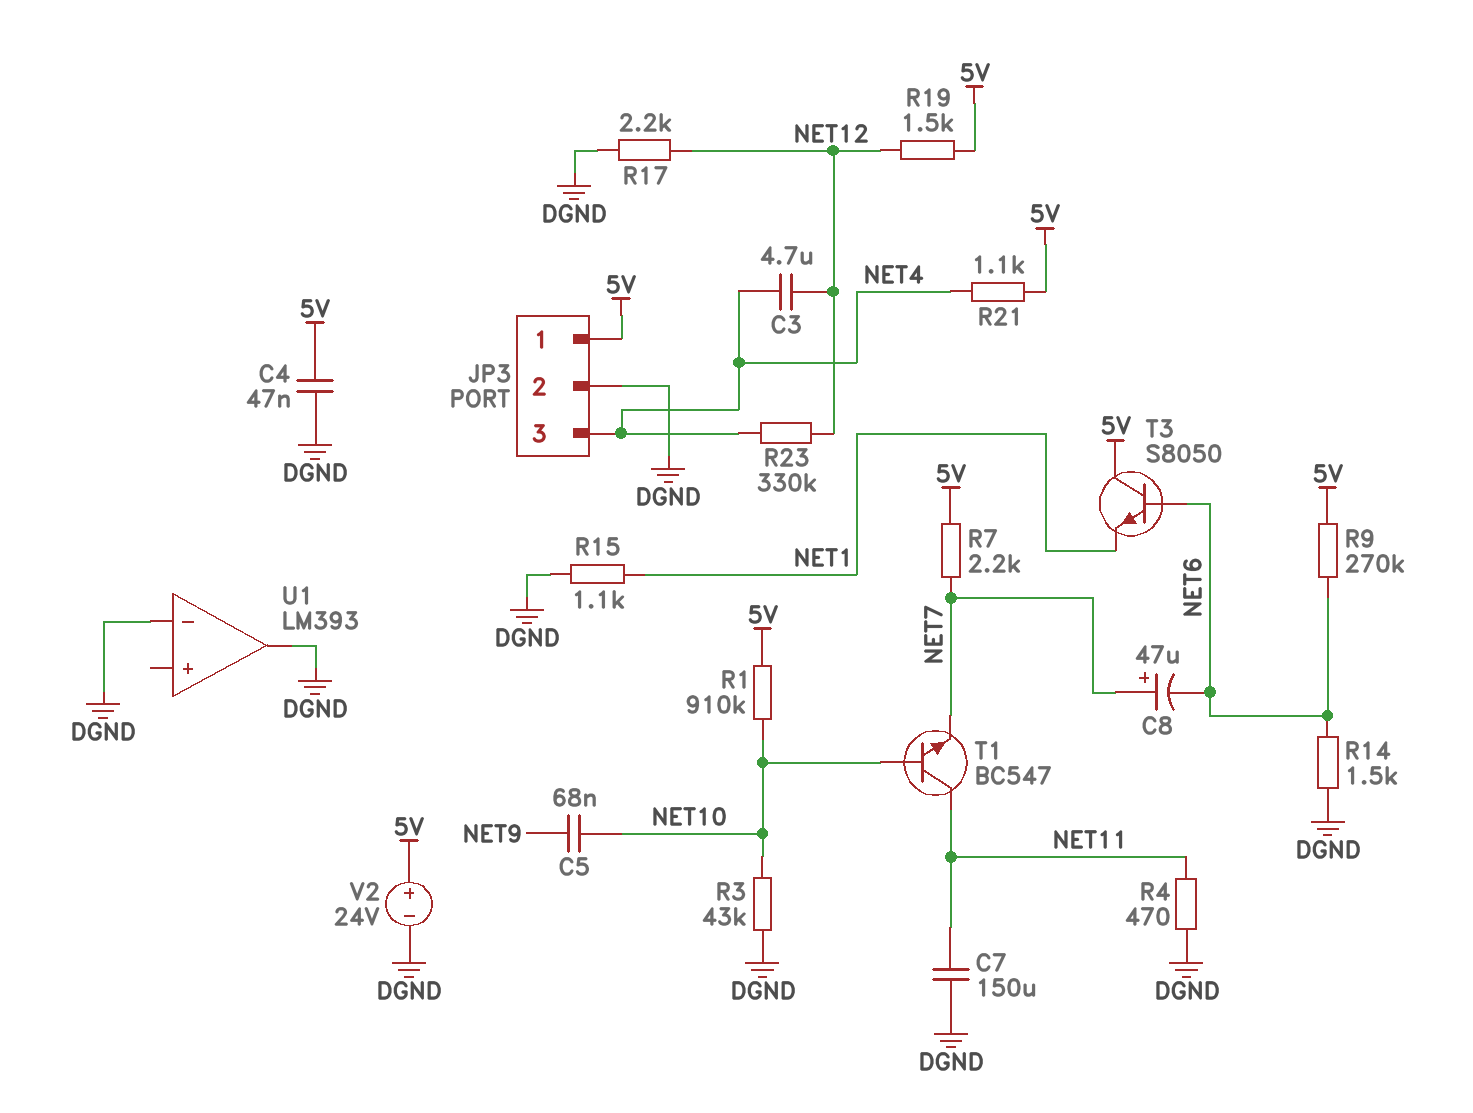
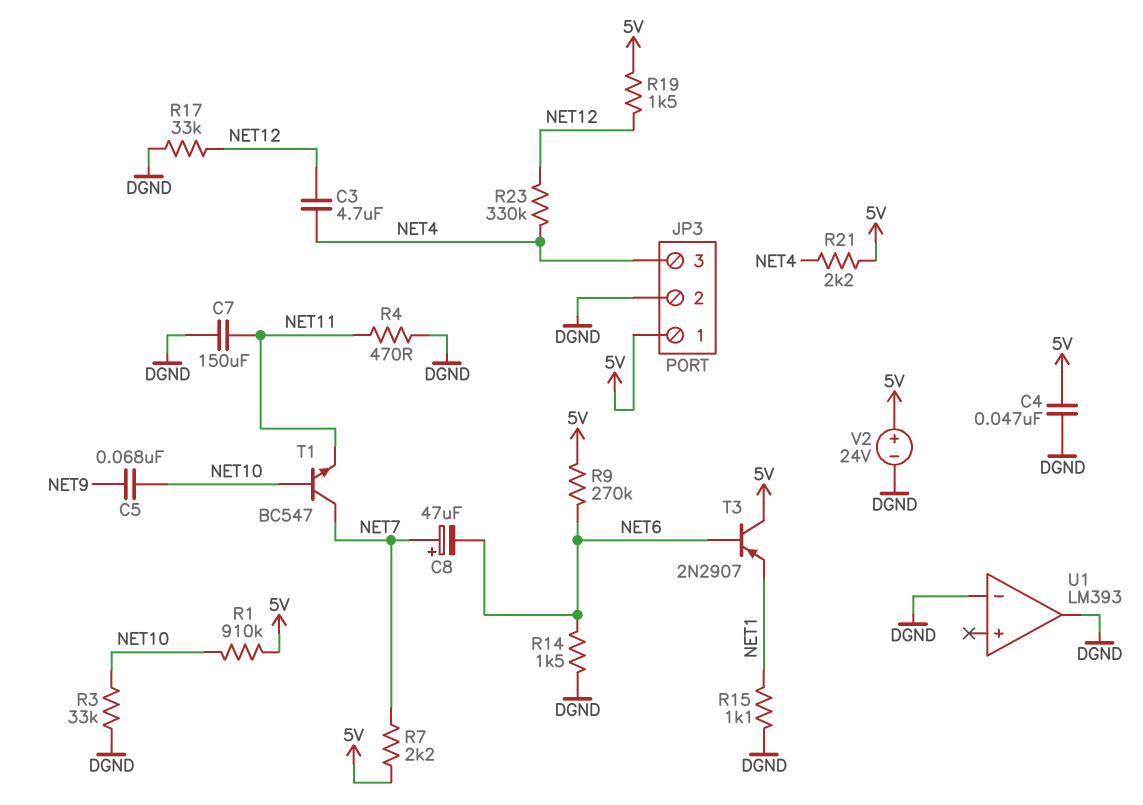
R3: 43k (DGND, NET10) -> 33k (DGND, NET10)
R17: 2.2k (DGND, NET12) -> 33k (DGND, NET12)
R21: 1.1k (5V, NET4) -> 2.2k (5V, NET4)
T1: NPN BC547 (B NET10, C NET11, E NET7) -> NPN BC547 (B NET10, C NET7, E NET11)
T3: NPN S8050 (B NET6, C 5V, E NET1) -> PNP 2N2907 (B NET6, C 5V, E NET1)

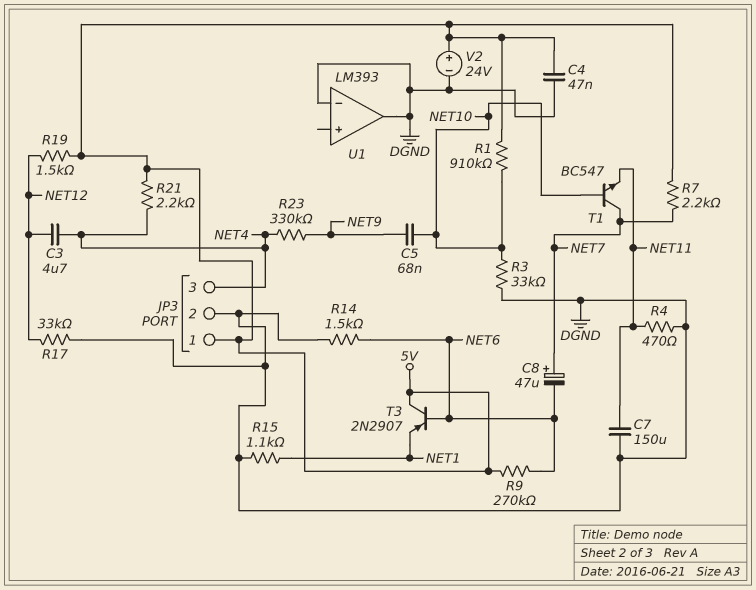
R23: 330k (NET4, NET12) -> 330k (NET4, NET9)

